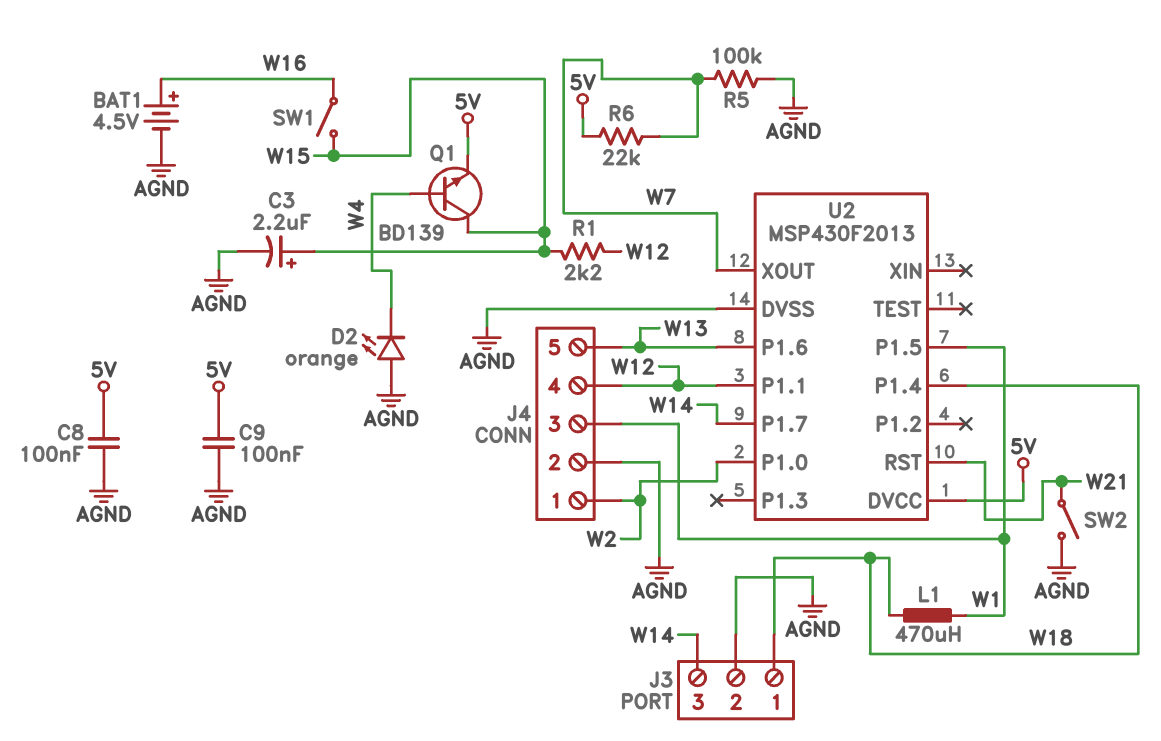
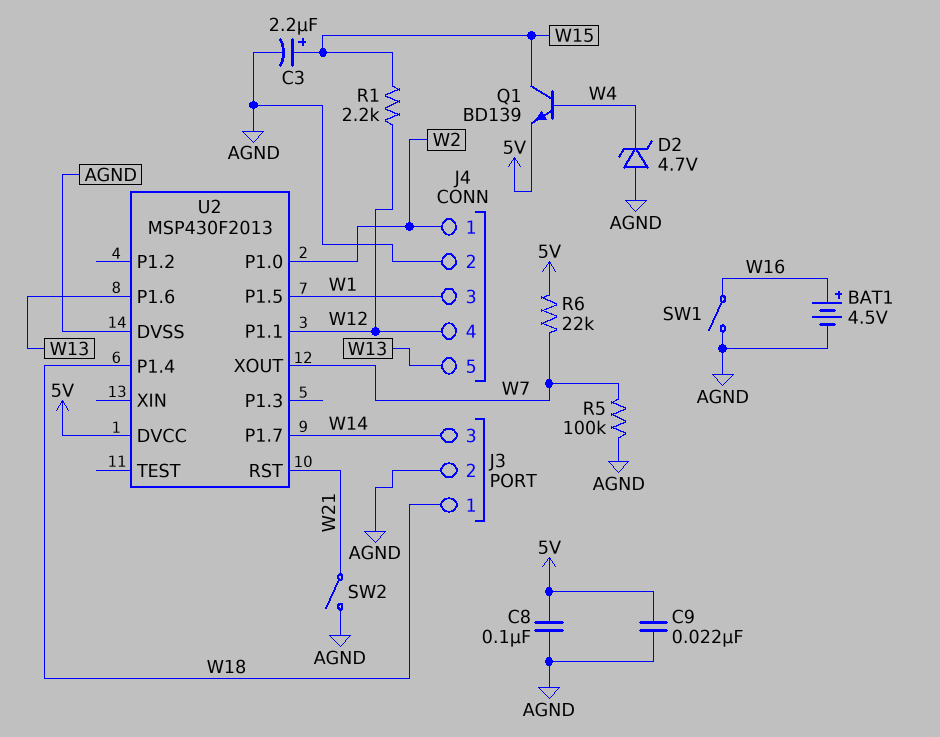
C9: 100nF (5V, AGND) -> 22nF (5V, AGND)
D2: LED orange (A AGND, K W4) -> zener 4.7V (A AGND, K W4)
L1: 470uH (W1, W18) -> none
SW1: switch (W15, W16) -> switch (AGND, W16)

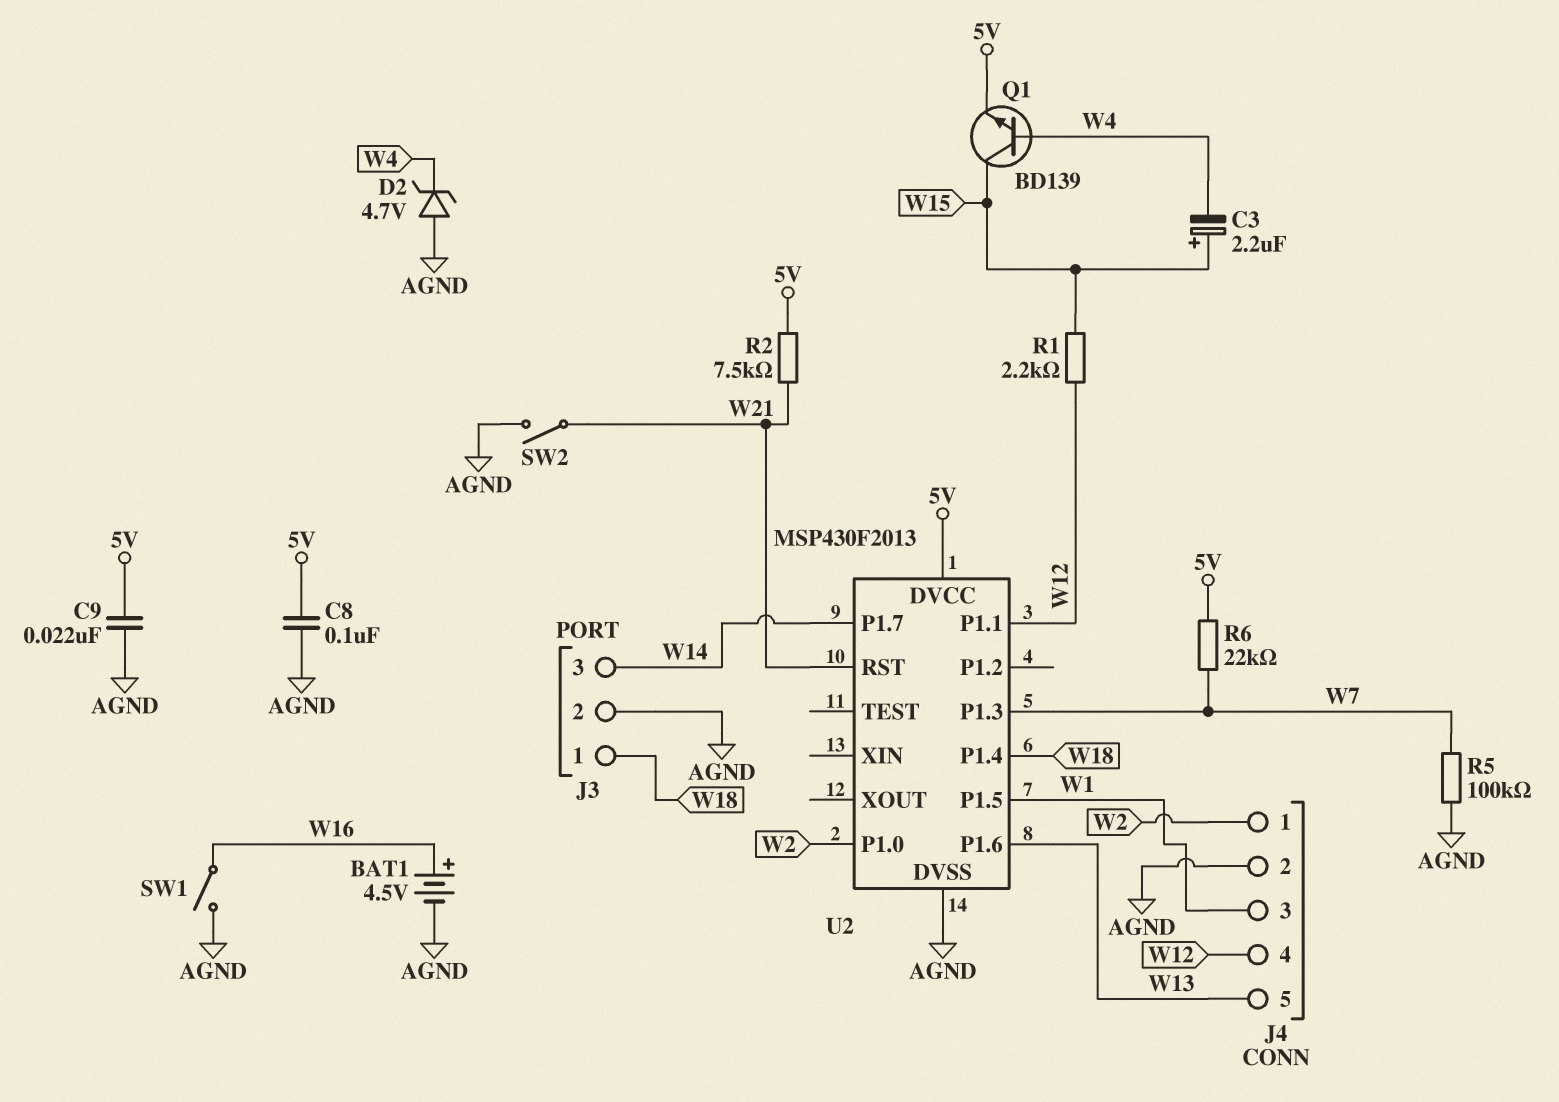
C3: 2.2uF (plus W15, minus AGND) -> 2.2uF (plus W15, minus W4)
R2: none -> 7.5k (5V, W21)
U2 pin P1.3: none -> W7
U2 pin XOUT: W7 -> none

